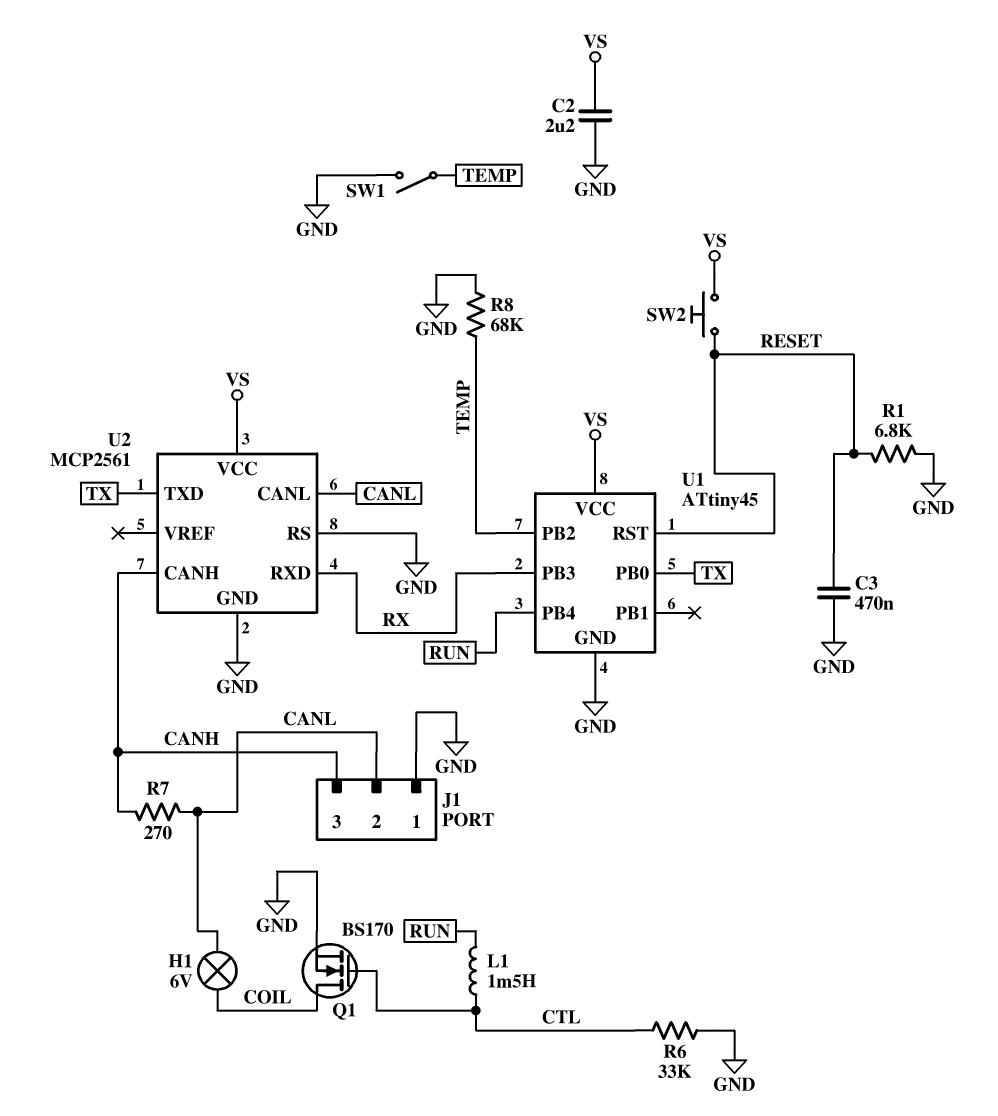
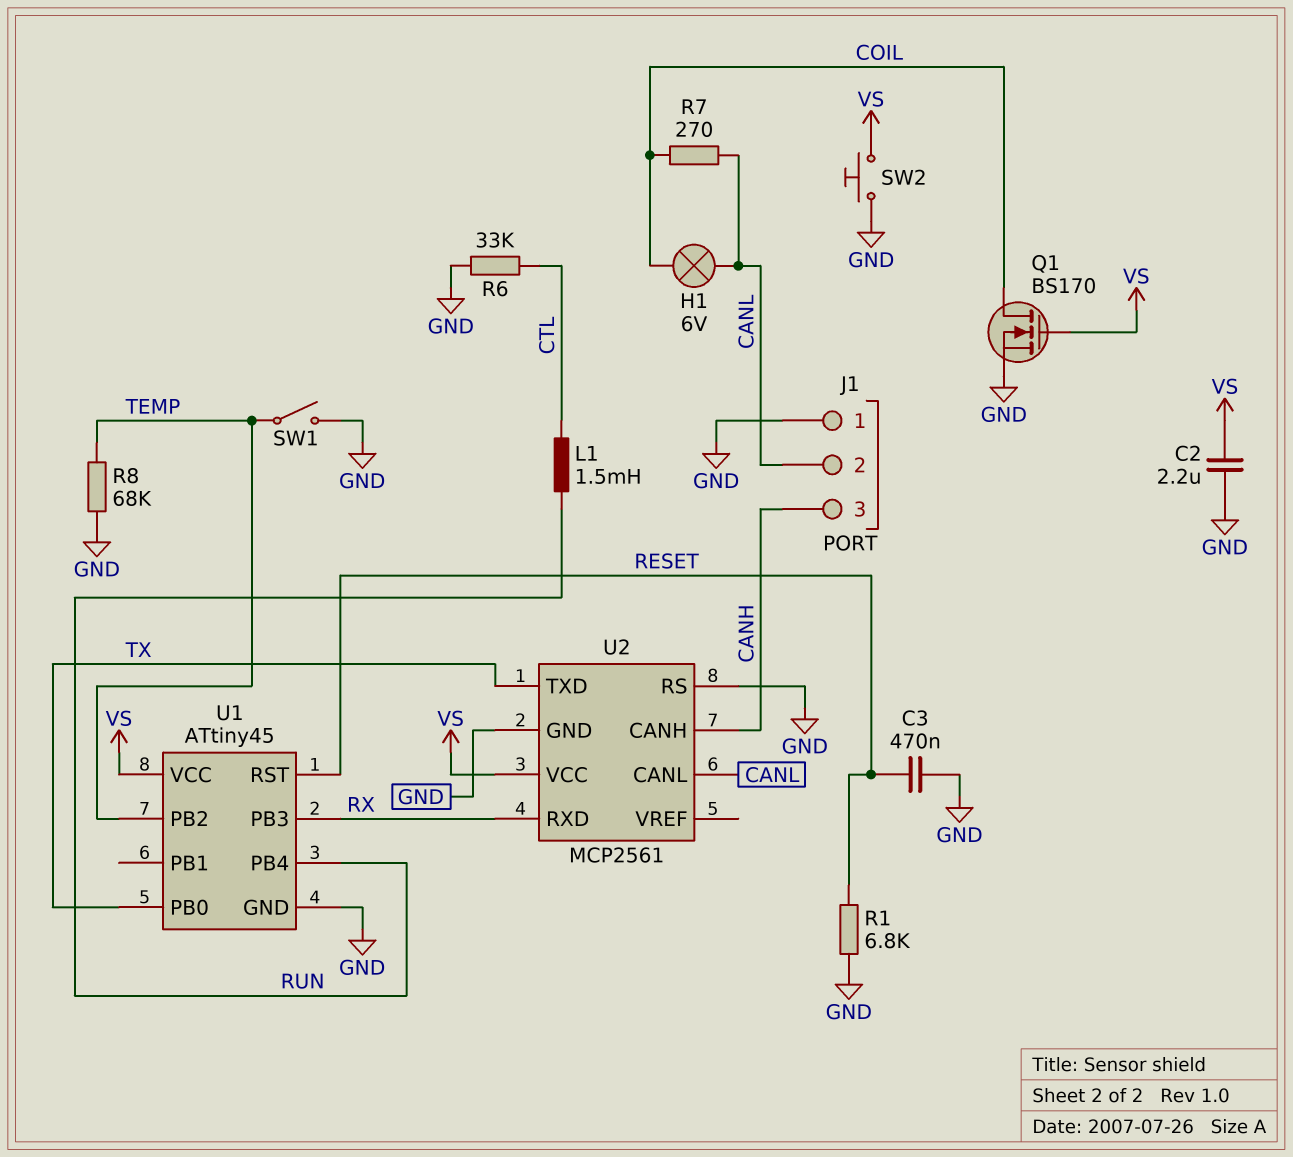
Q1: NMOS BS170 (G CTL, D COIL, S GND) -> NMOS BS170 (G VS, D COIL, S GND)
R7: 270 (CANH, CANL) -> 270 (CANL, COIL)
SW2: button (RESET, VS) -> button (GND, VS)

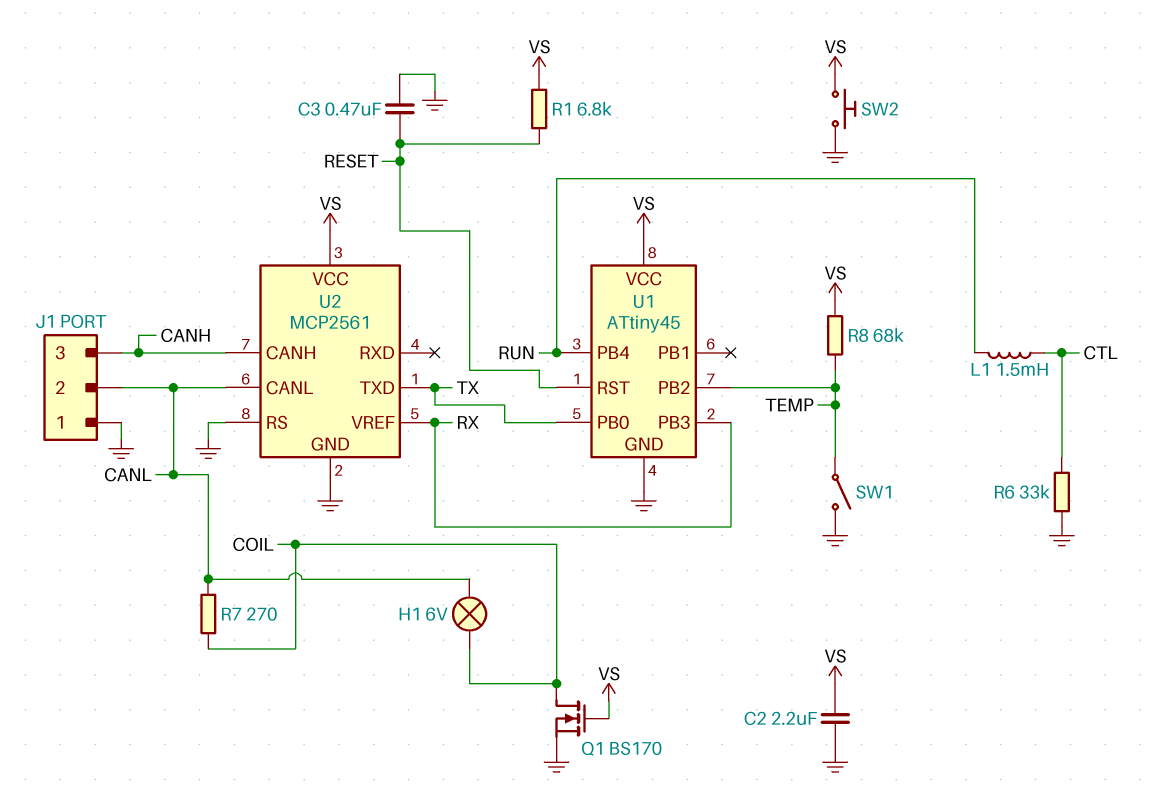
R1: 6.8k (GND, RESET) -> 6.8k (RESET, VS)
R8: 68k (GND, TEMP) -> 68k (TEMP, VS)
U2 pin RXD: RX -> none
U2 pin VREF: none -> RX

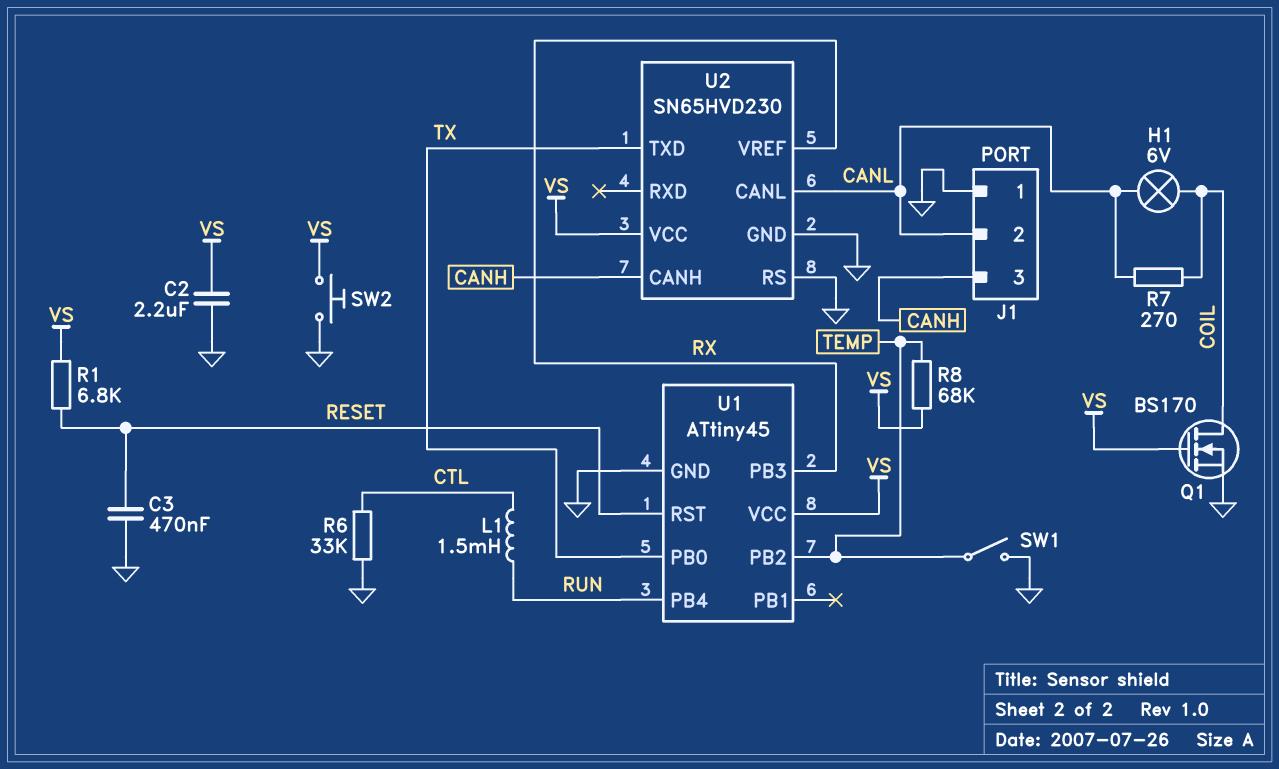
U2: MCP2561 -> SN65HVD230

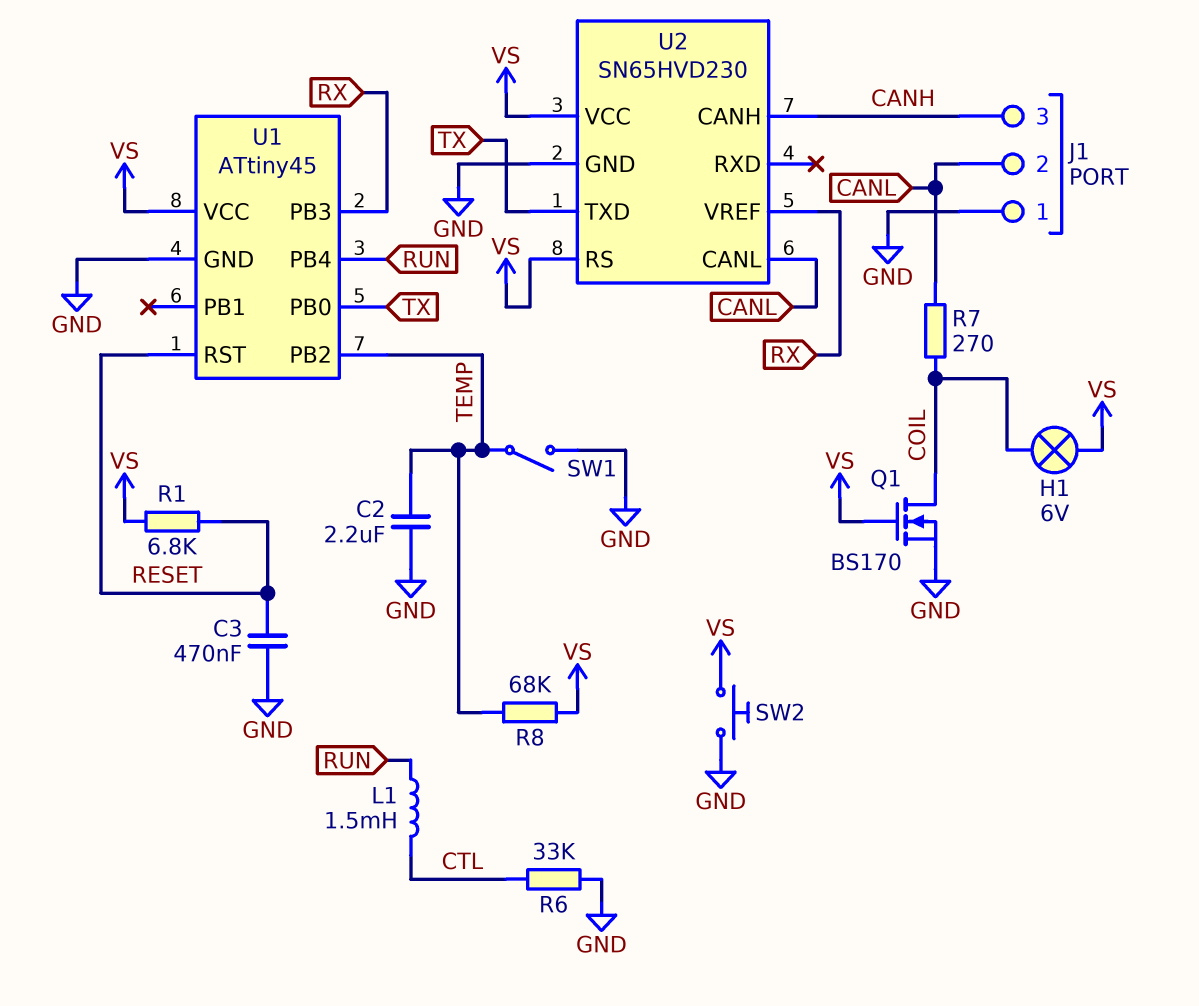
C2: 2.2uF (GND, VS) -> 2.2uF (GND, TEMP)
H1: lamp 6V (CANL, COIL) -> lamp 6V (COIL, VS)
U2 pin RS: GND -> VS

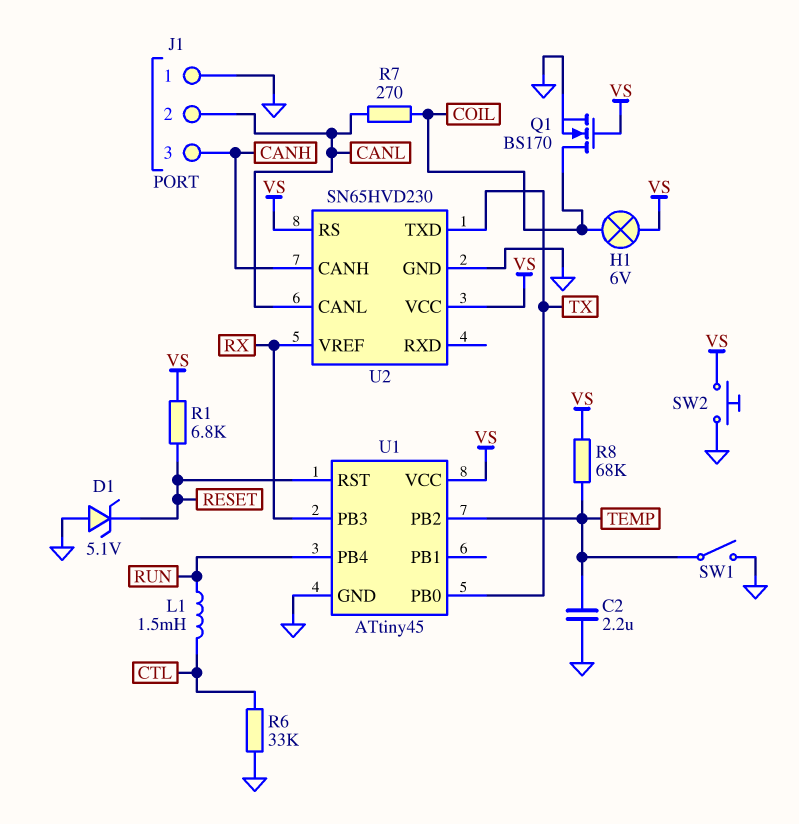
C3: 470nF (GND, RESET) -> none
D1: none -> zener 5.1V (A GND, K RESET)

